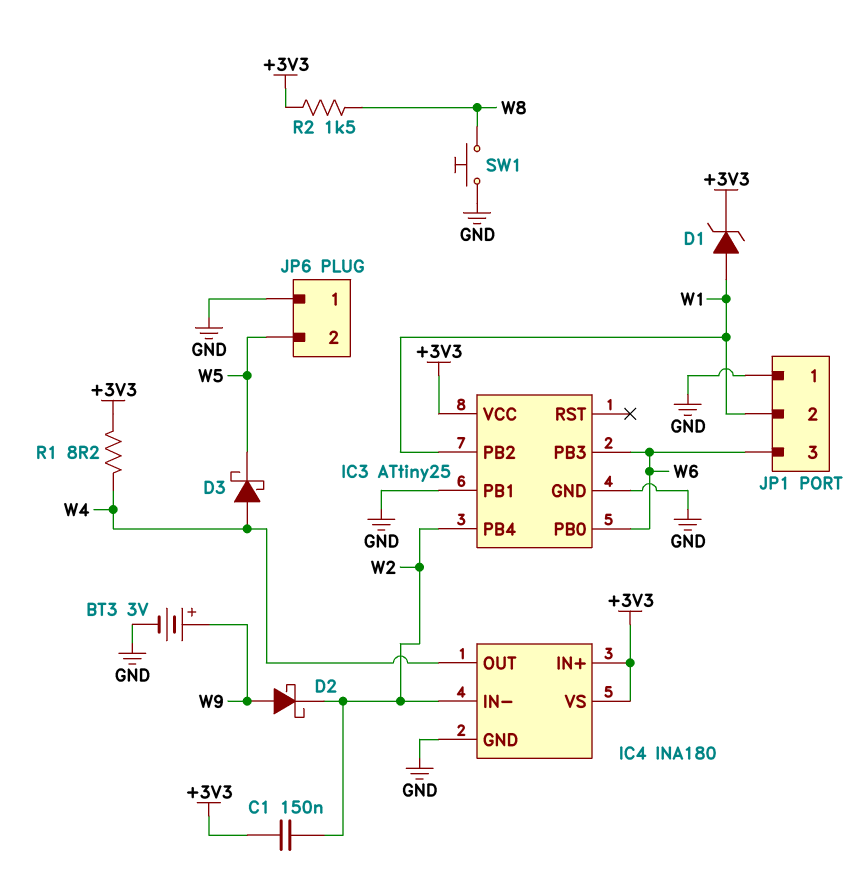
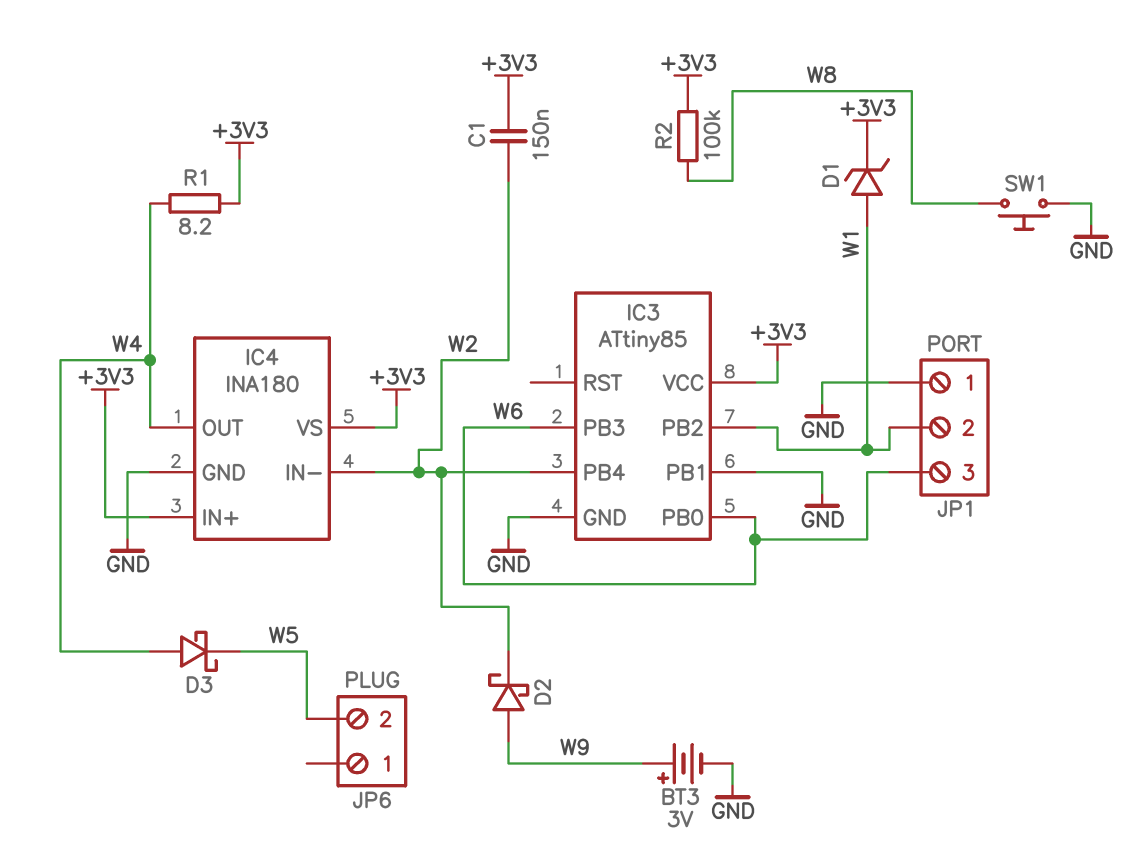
IC3: ATtiny25 -> ATtiny85
JP6 pin 1: GND -> none
R2: 1.5k (+3V3, W8) -> 100k (+3V3, W8)

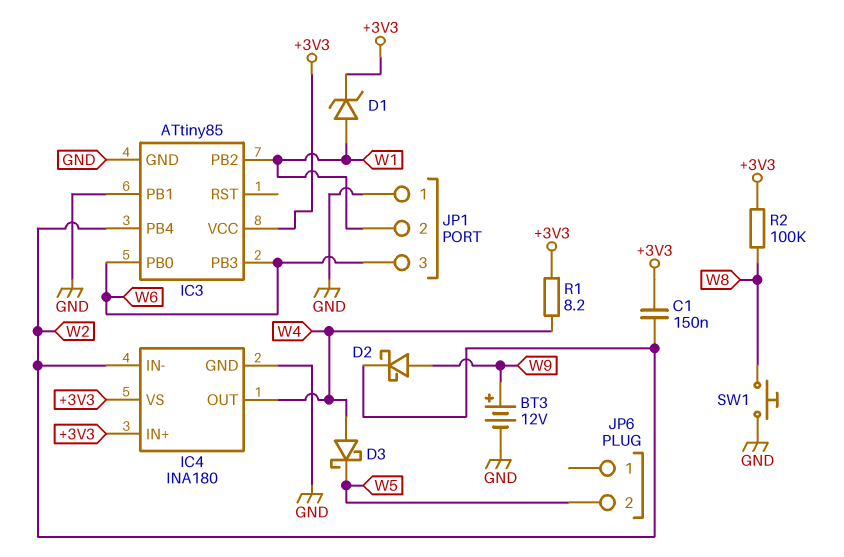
BT3: 3V (plus W9, minus GND) -> 12V (plus W9, minus GND)

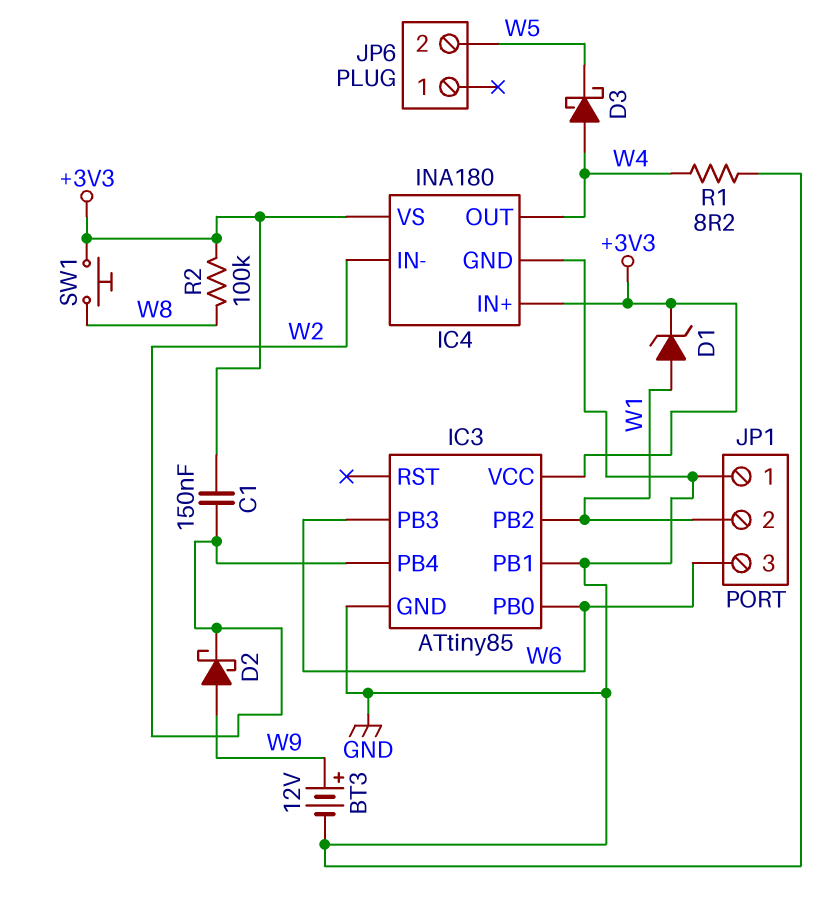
R1: 8.2 (+3V3, W4) -> 8.2 (GND, W4)
SW1: button (GND, W8) -> button (+3V3, W8)

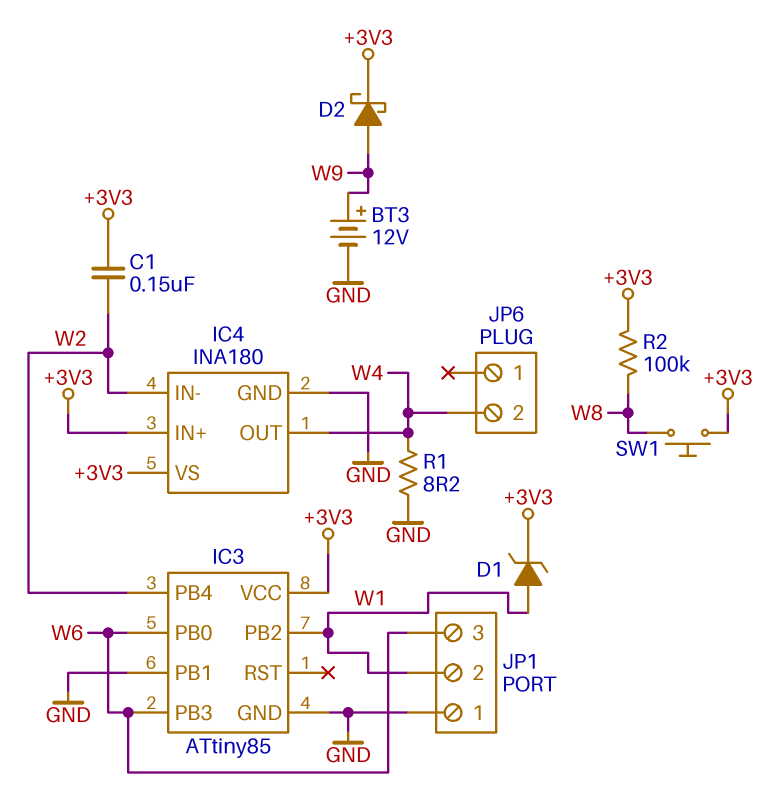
D2: schottky (A W9, K W2) -> schottky (A W9, K +3V3)
D3: schottky (A W4, K W5) -> none
JP6 pin 2: W5 -> W4

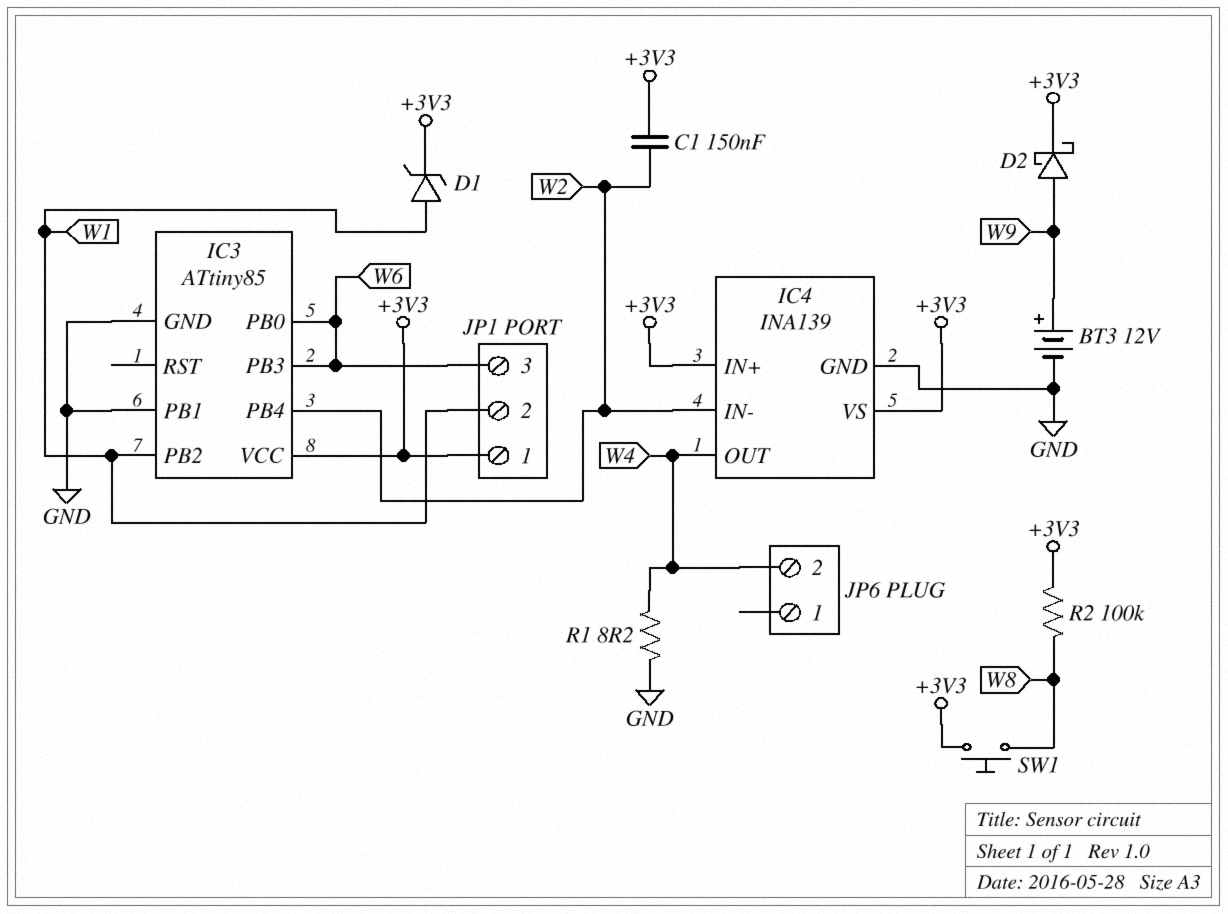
IC4: INA180 -> INA139
JP1 pin 1: GND -> +3V3

